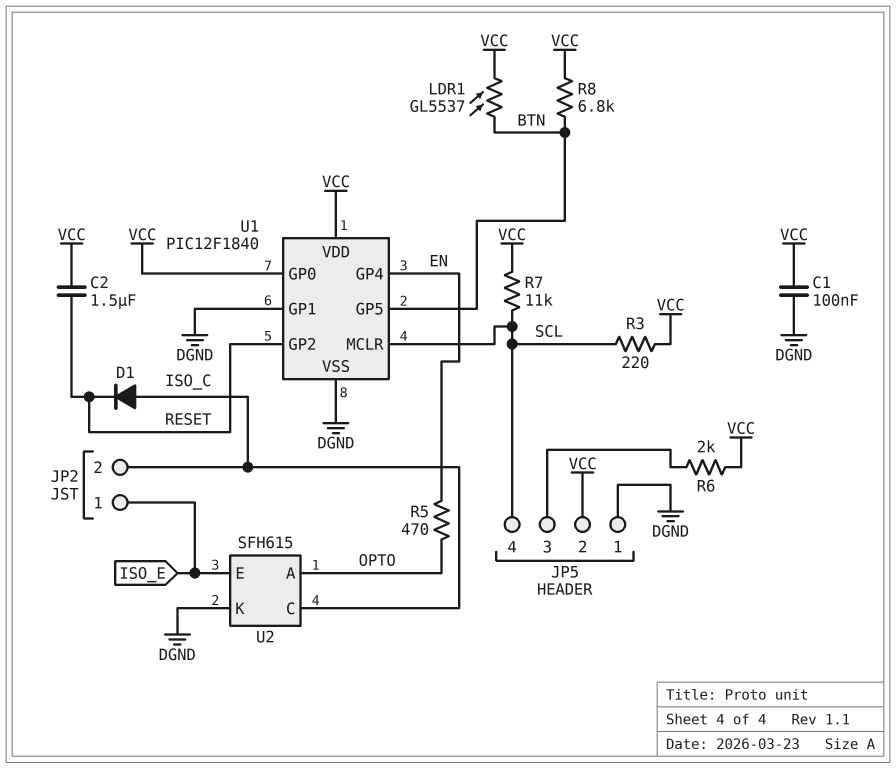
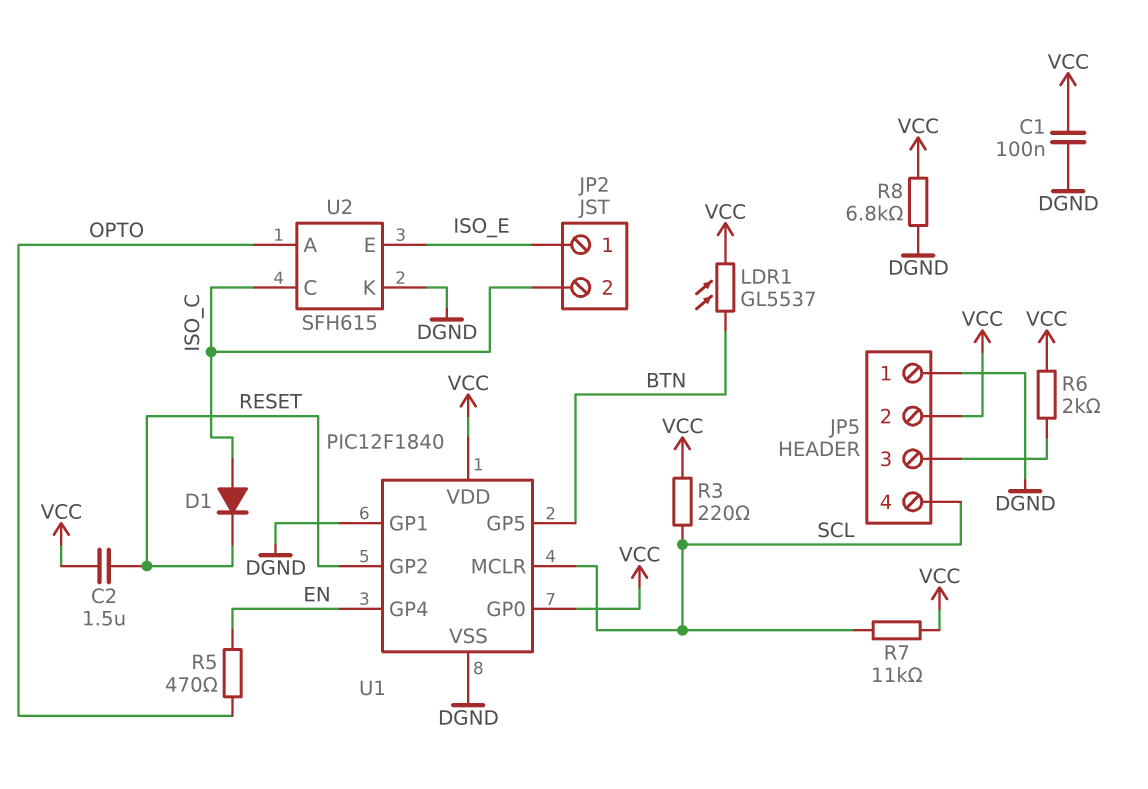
R8: 6.8k (BTN, VCC) -> 6.8k (DGND, VCC)

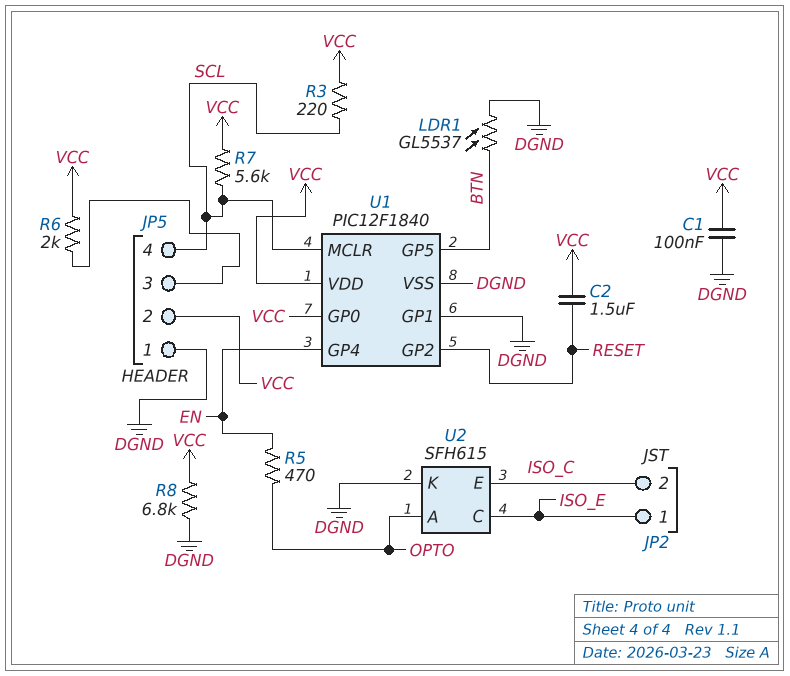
D1: diode (A ISO_C, K RESET) -> none
LDR1: GL5537 (BTN, VCC) -> GL5537 (BTN, DGND)
R7: 11k (SCL, VCC) -> 5.6k (SCL, VCC)
U2 pin C: ISO_C -> ISO_E
U2 pin E: ISO_E -> ISO_C

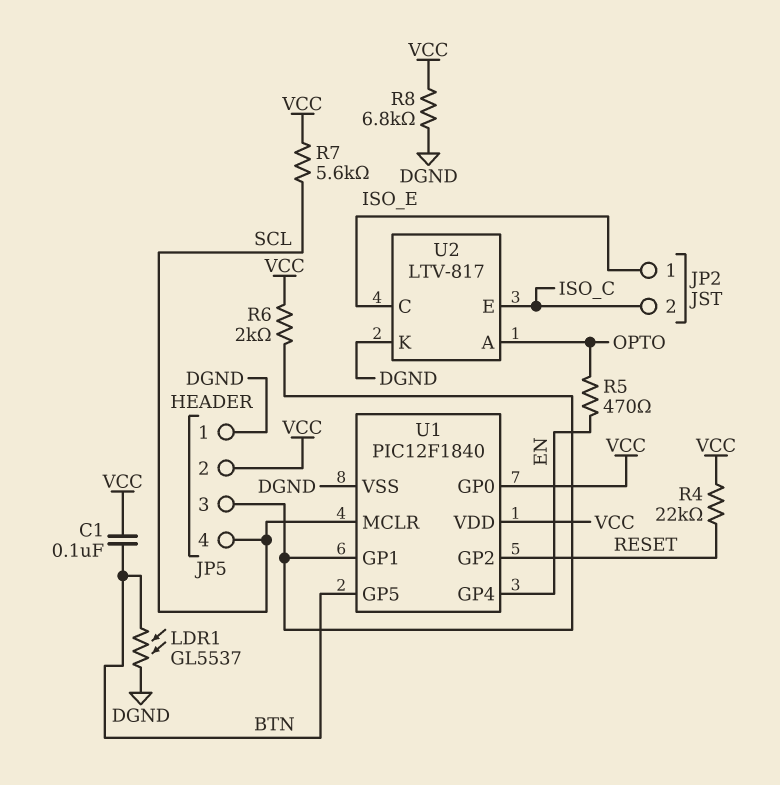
C1: 100nF (DGND, VCC) -> 100nF (BTN, VCC)
C2: 1.5uF (RESET, VCC) -> none
R3: 220 (SCL, VCC) -> none
R4: none -> 22k (RESET, VCC)
U1 pin GP1: DGND -> JP5/3
U2: SFH615 -> LTV-817

